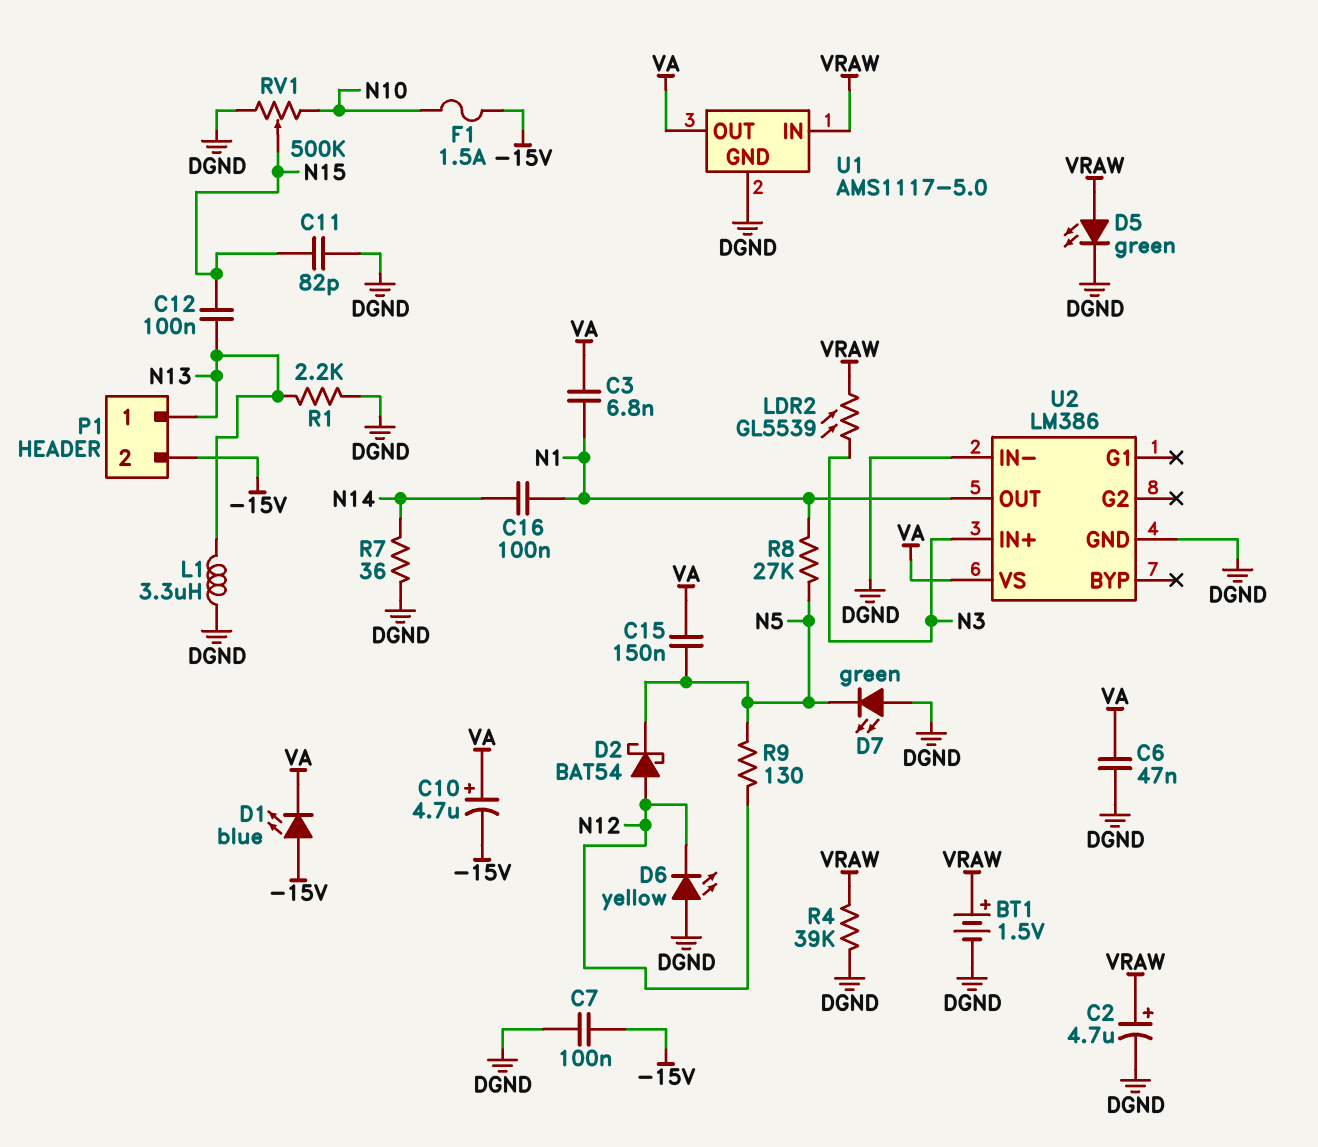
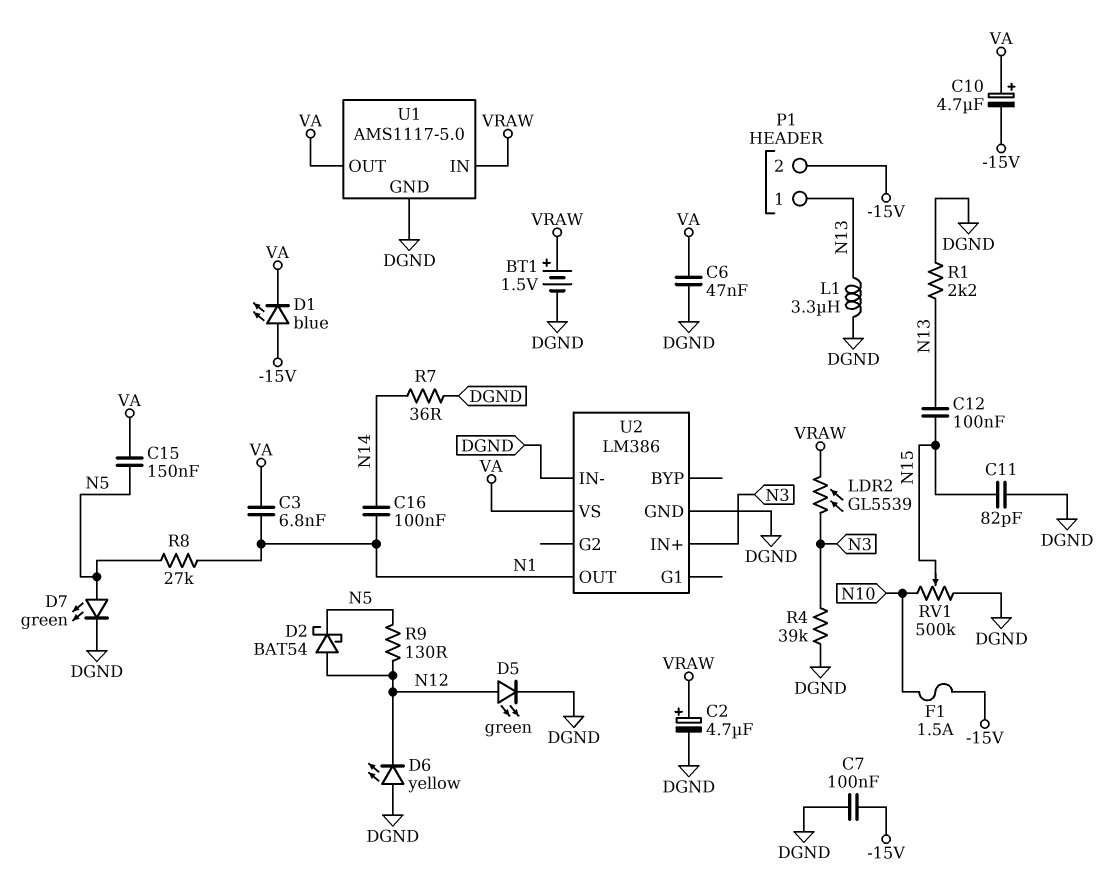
D5: LED green (A VRAW, K DGND) -> LED green (A N12, K DGND)
D7: LED green (A DGND, K N5) -> LED green (A N5, K DGND)
R4: 39k (DGND, VRAW) -> 39k (DGND, N3)

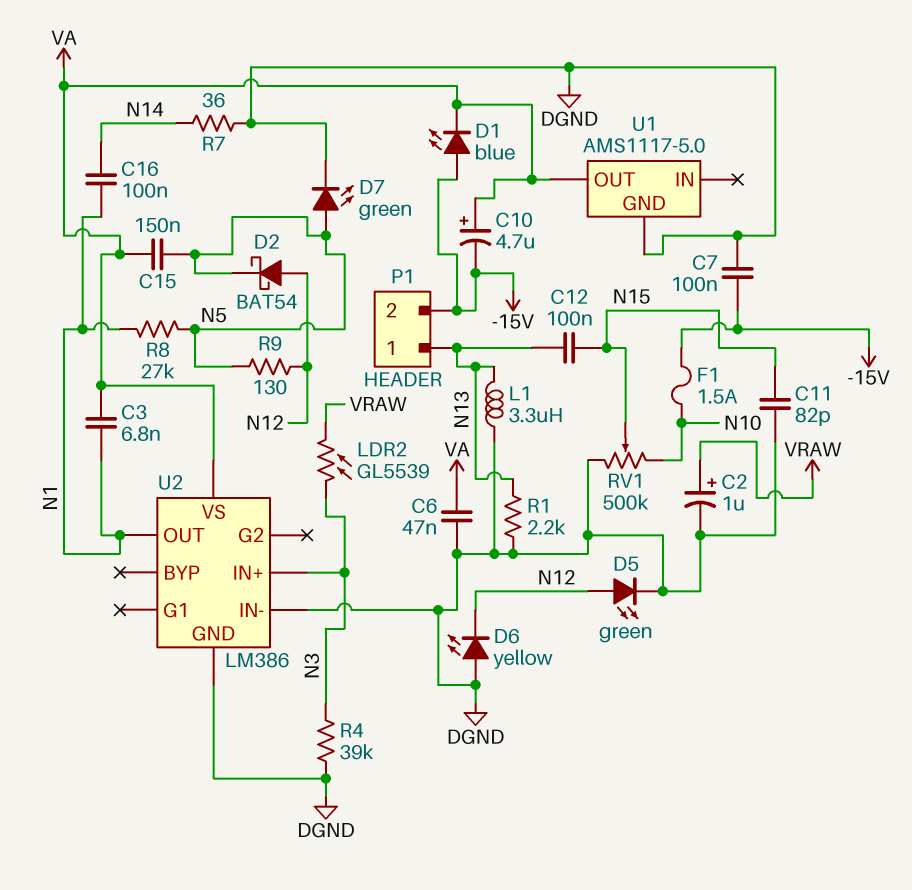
BT1: 1.5V (plus VRAW, minus DGND) -> none
C2: 4.7uF (plus VRAW, minus DGND) -> 1uF (plus VRAW, minus DGND)
U1 pin IN: VRAW -> none

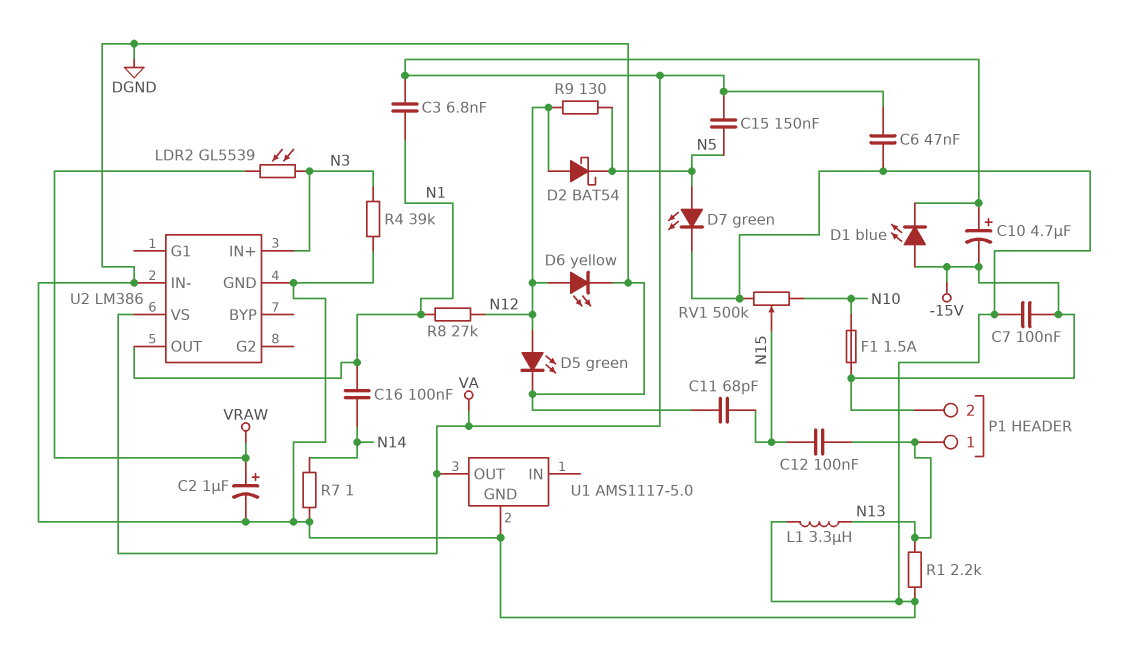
C11: 82pF (DGND, N15) -> 68pF (DGND, N15)
D6: LED yellow (A DGND, K N12) -> LED yellow (A N12, K DGND)
R7: 36 (DGND, N14) -> 1 (DGND, N14)
R8: 27k (N1, N5) -> 27k (N1, N12)

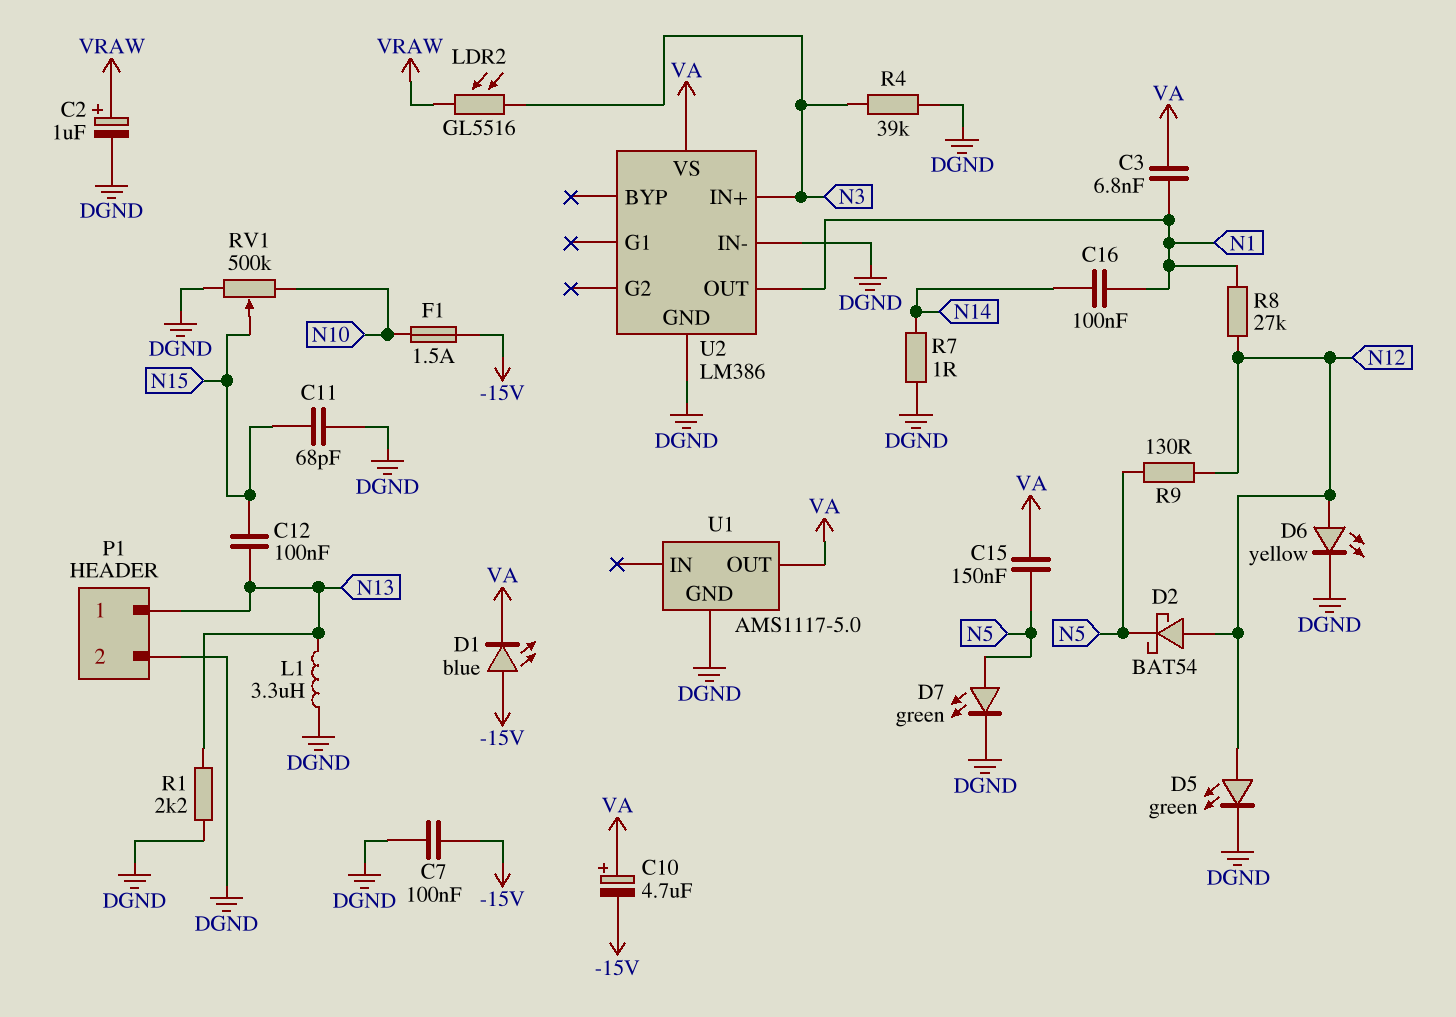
C6: 47nF (DGND, VA) -> none
LDR2: GL5539 (N3, VRAW) -> GL5516 (N3, VRAW)
P1 pin 2: -15V -> DGND

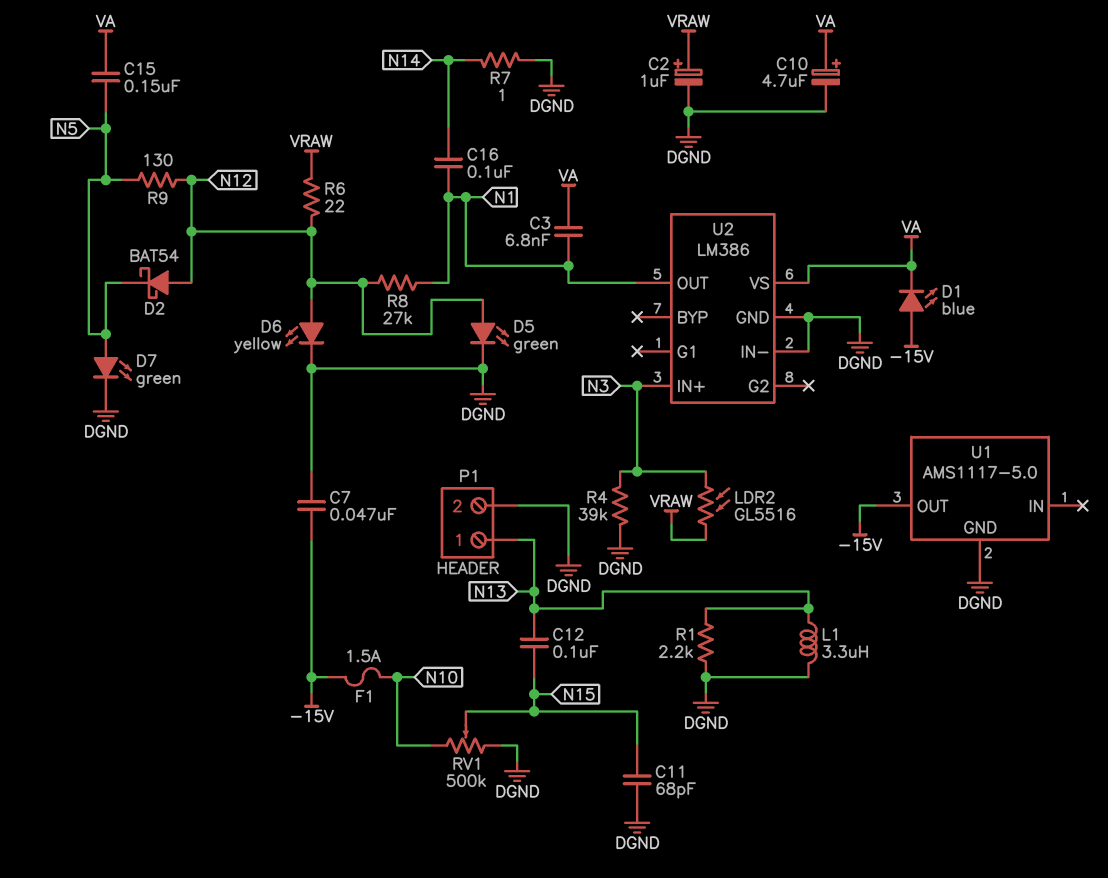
C7: 100nF (-15V, DGND) -> 47nF (-15V, DGND)
C10: 4.7uF (plus VA, minus -15V) -> 4.7uF (plus VA, minus DGND)
R6: none -> 22 (N12, VRAW)
U1 pin OUT: VA -> -15V

